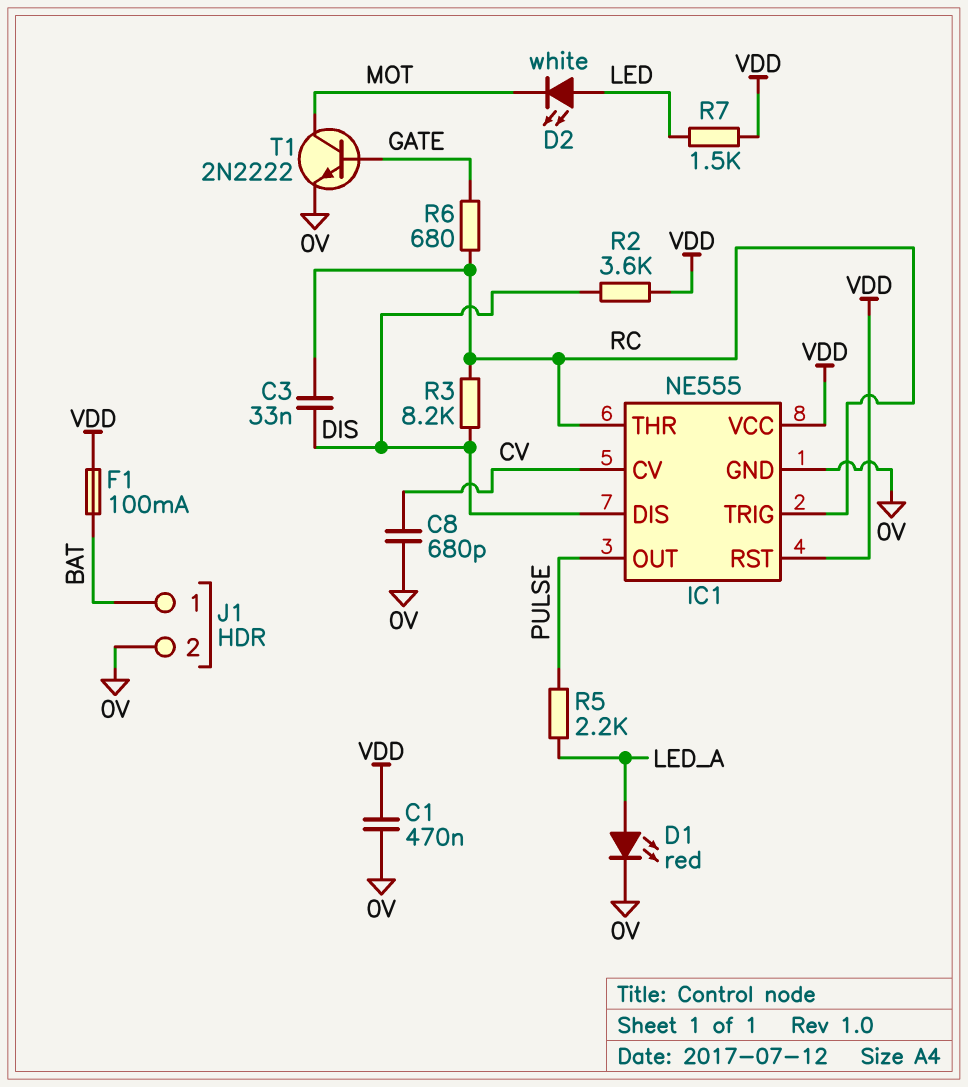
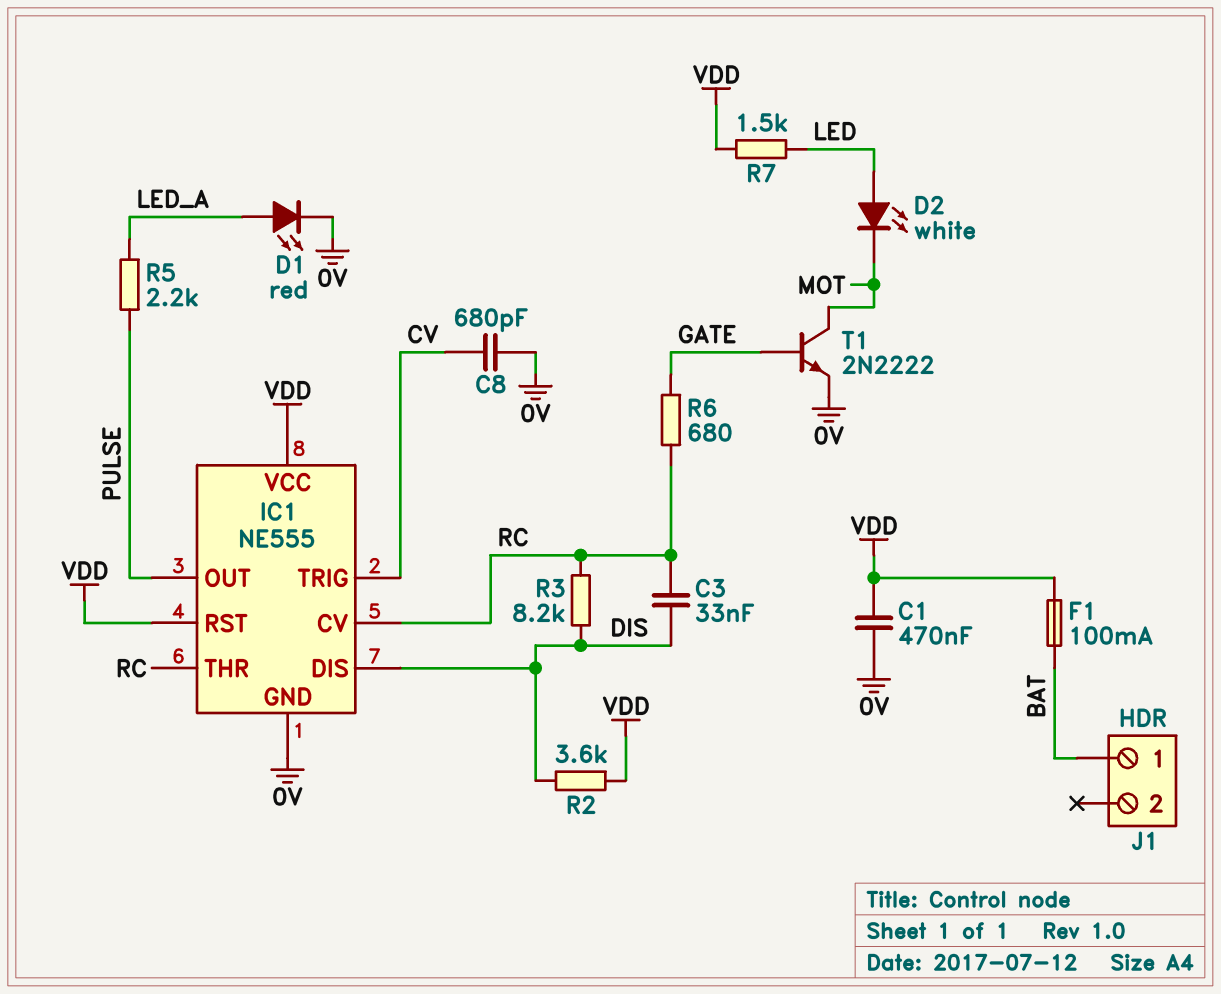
IC1 pin CV: CV -> RC
IC1 pin TRIG: RC -> CV
J1 pin 2: 0V -> none

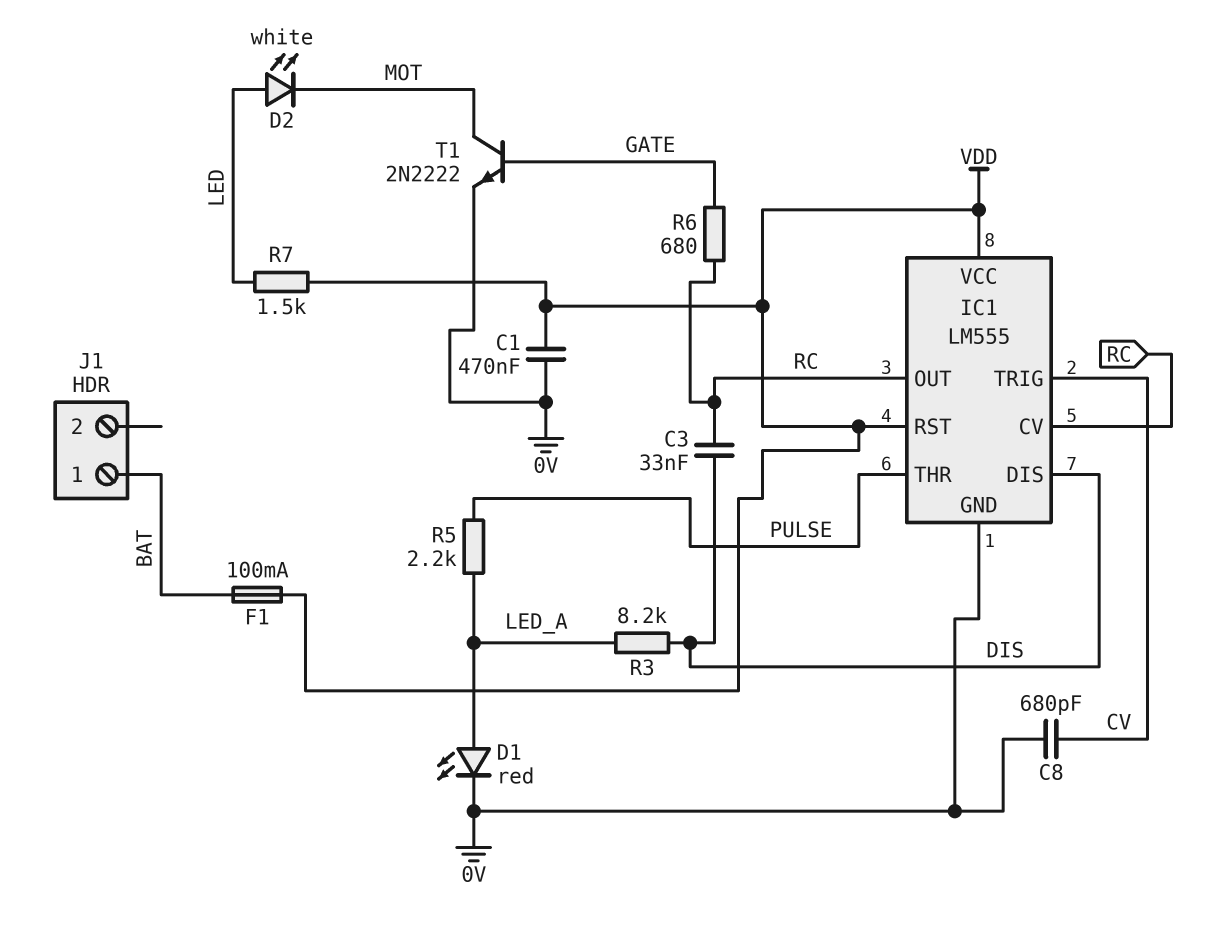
IC1: NE555 -> LM555
IC1 pin OUT: PULSE -> RC
IC1 pin THR: RC -> PULSE
R2: 3.6k (DIS, VDD) -> none
R3: 8.2k (DIS, RC) -> 8.2k (DIS, LED_A)

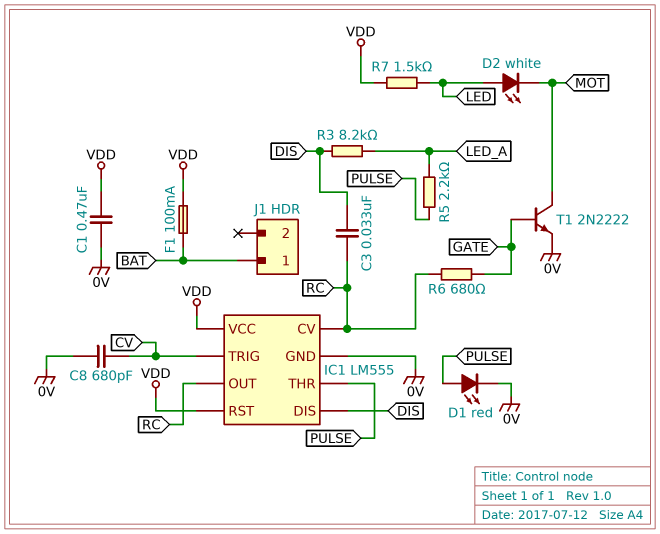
D1: LED red (A LED_A, K 0V) -> LED red (A PULSE, K 0V)

